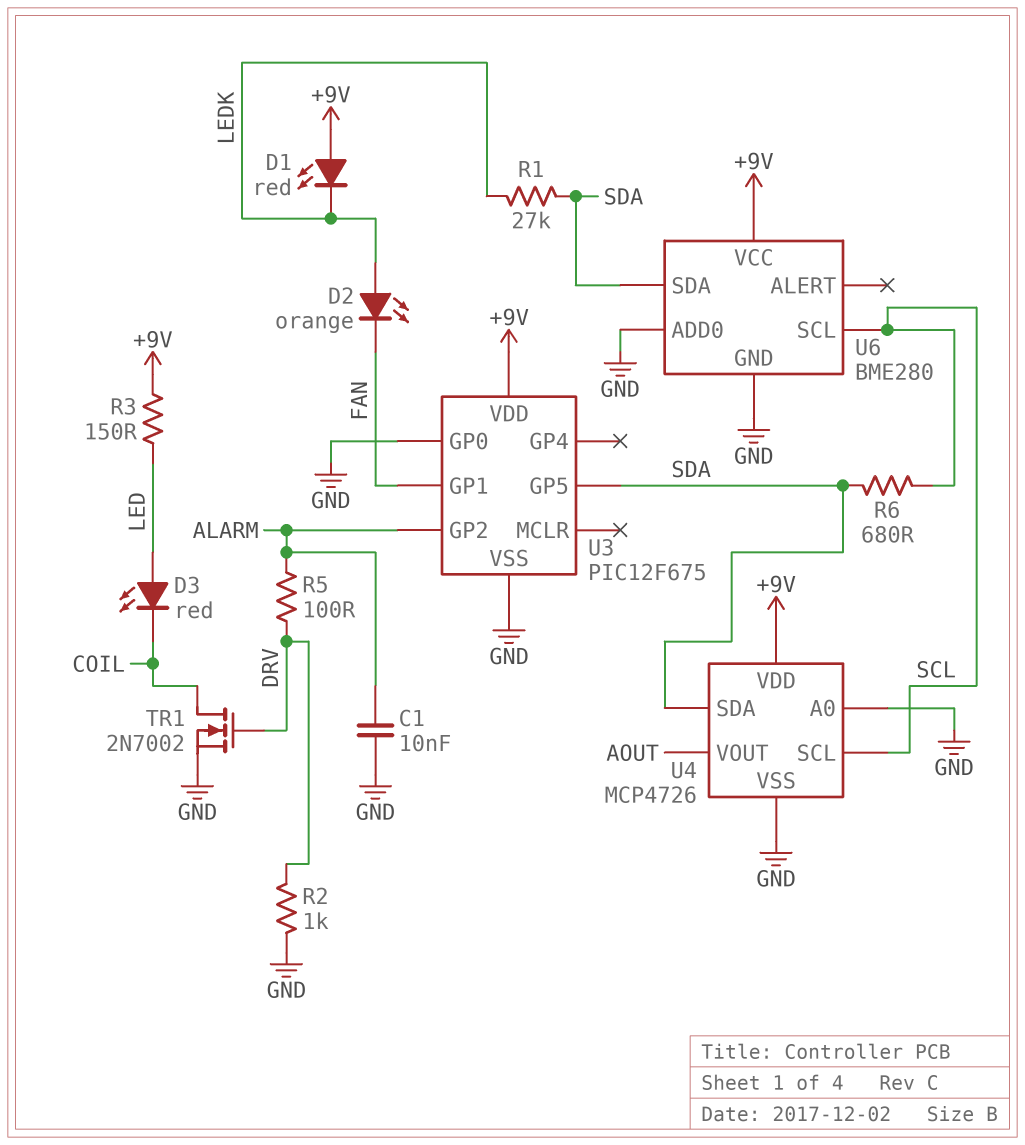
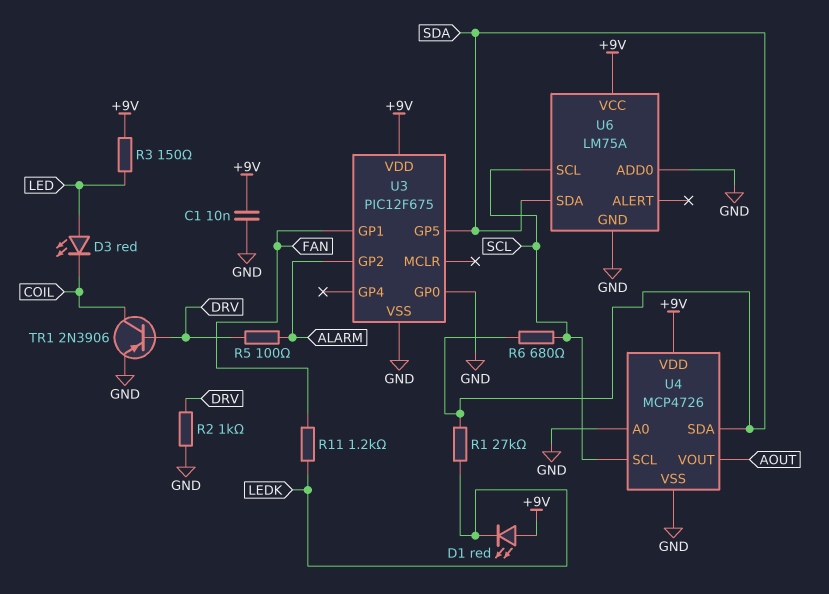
C1: 10nF (ALARM, GND) -> 10nF (+9V, GND)
D2: LED orange (A LEDK, K FAN) -> none
R11: none -> 1.2k (FAN, LEDK)
TR1: NMOS 2N7002 (G DRV, D COIL, S GND) -> PNP 2N3906 (B DRV, C COIL, E GND)
U6: BME280 -> LM75A

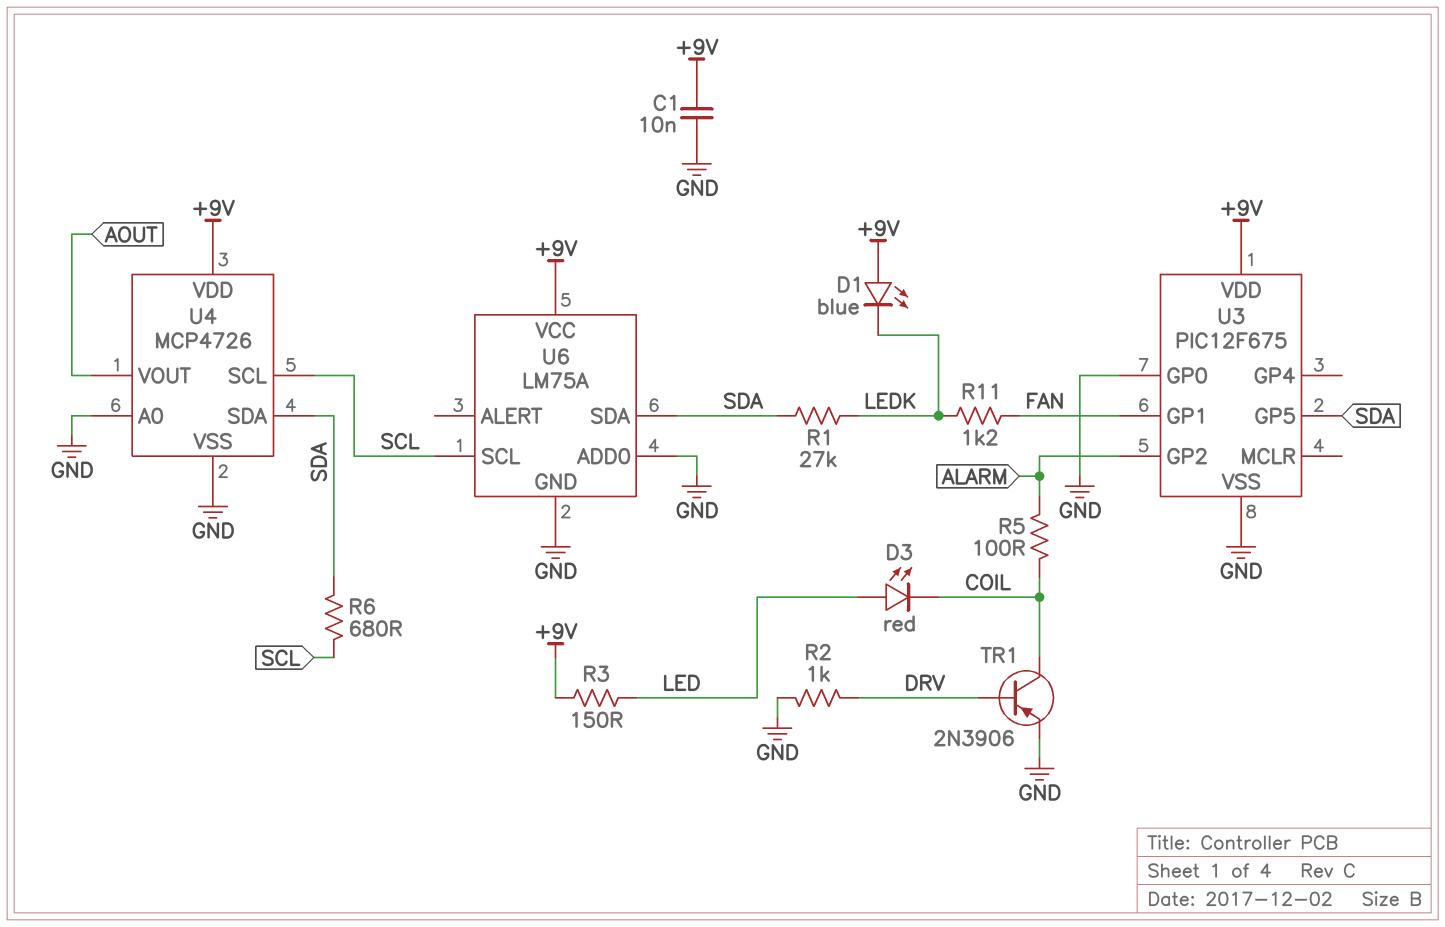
D1: LED red (A +9V, K LEDK) -> LED blue (A +9V, K LEDK)
R5: 100 (ALARM, DRV) -> 100 (ALARM, COIL)

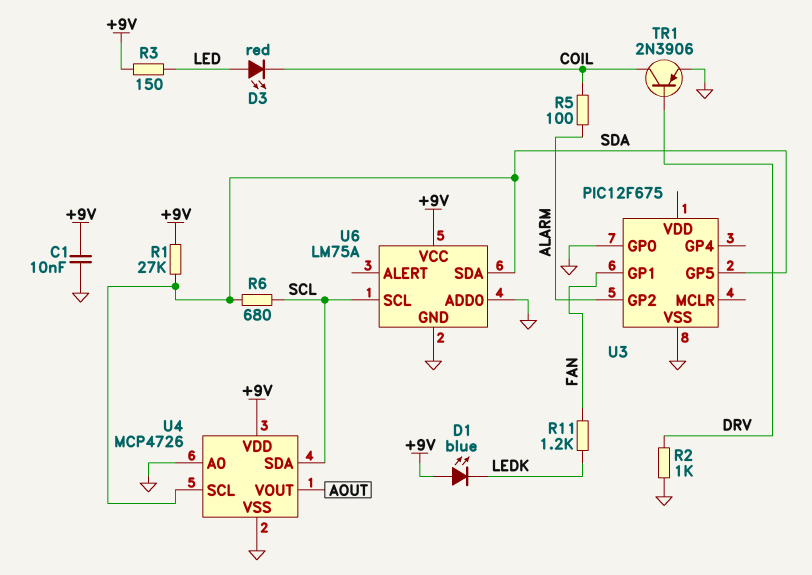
R1: 27k (LEDK, SDA) -> 27k (+9V, SDA)
U3 pin VDD: +9V -> none
U4 pin SCL: SCL -> SDA
U4 pin SDA: SDA -> SCL

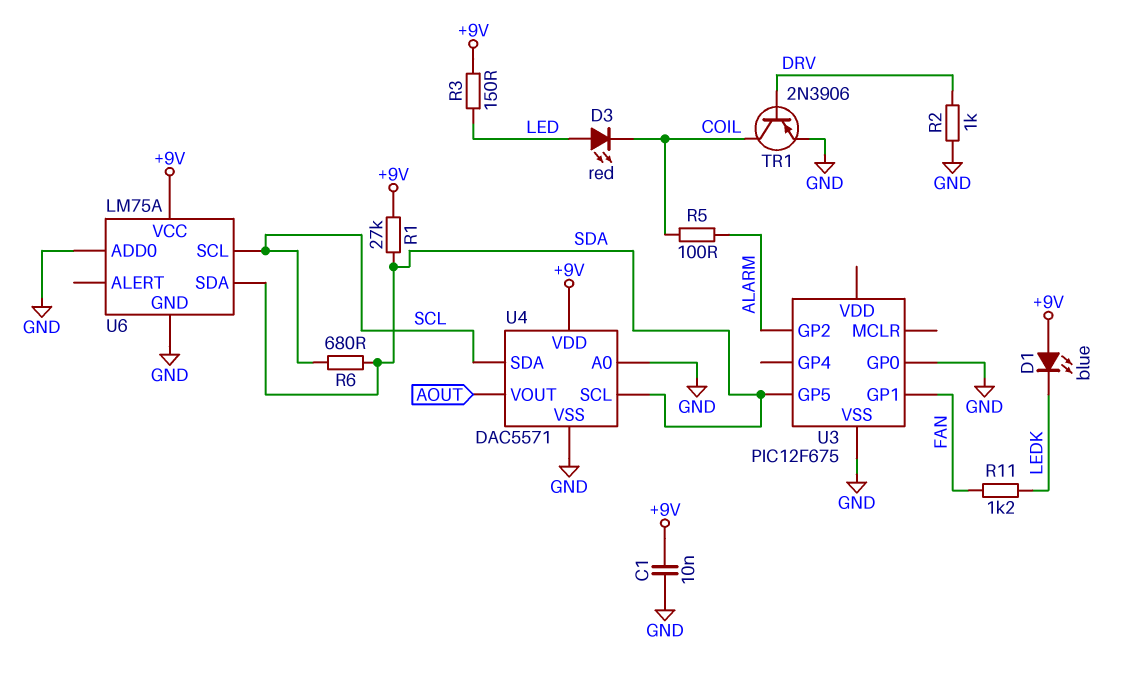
U4: MCP4726 -> DAC5571

